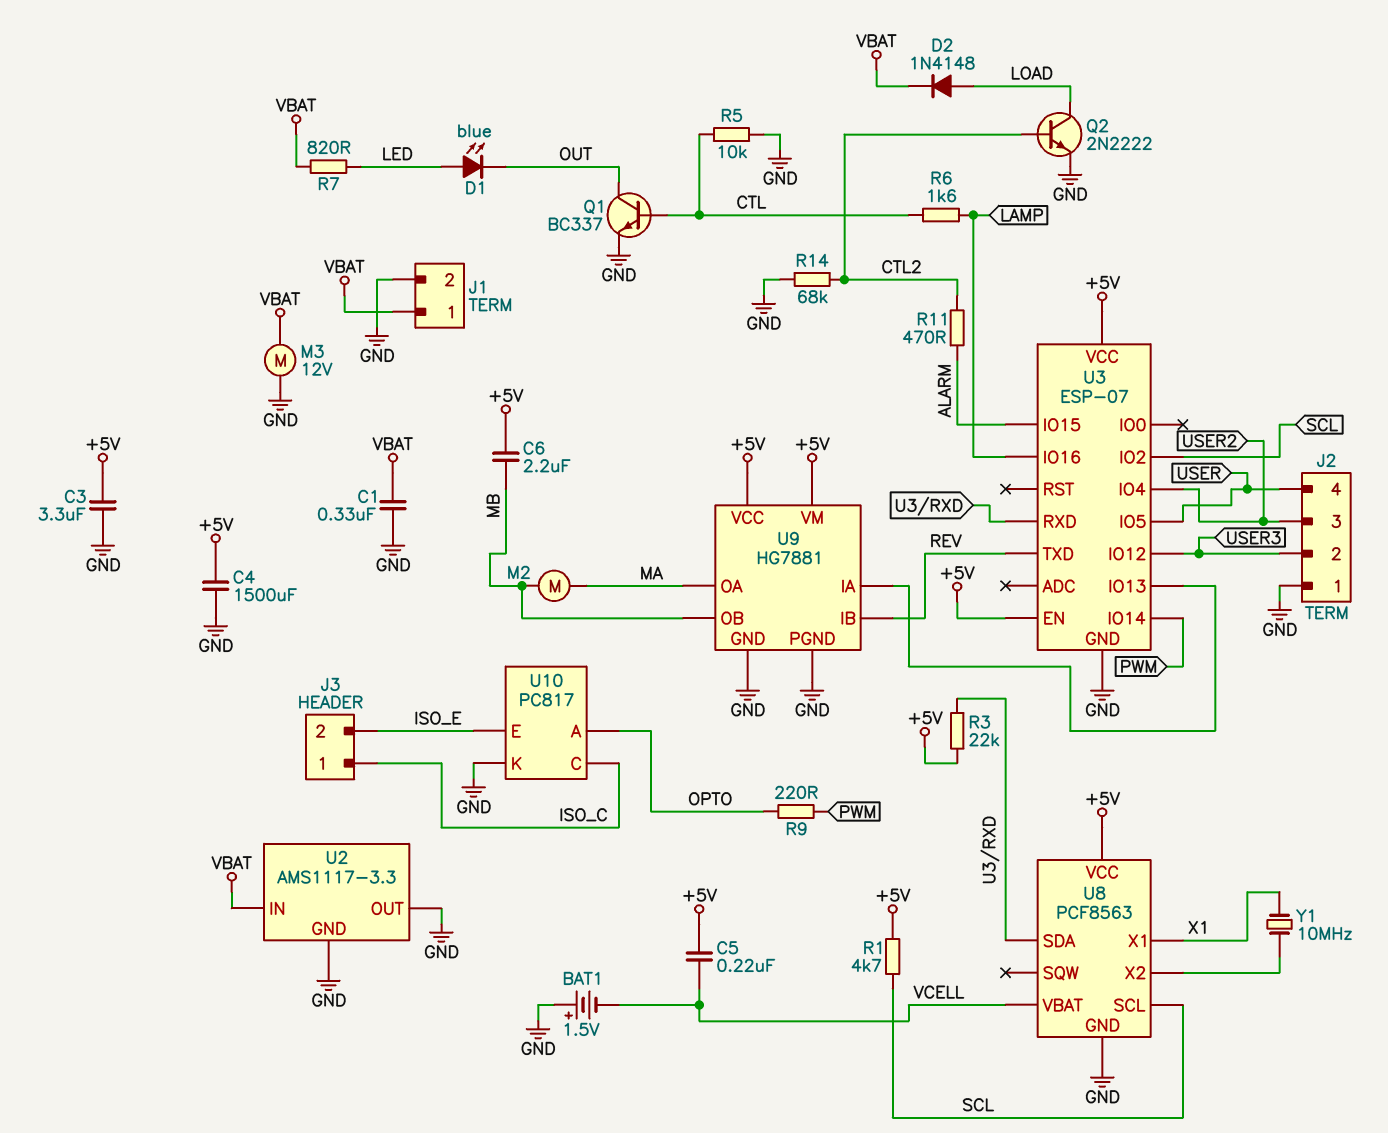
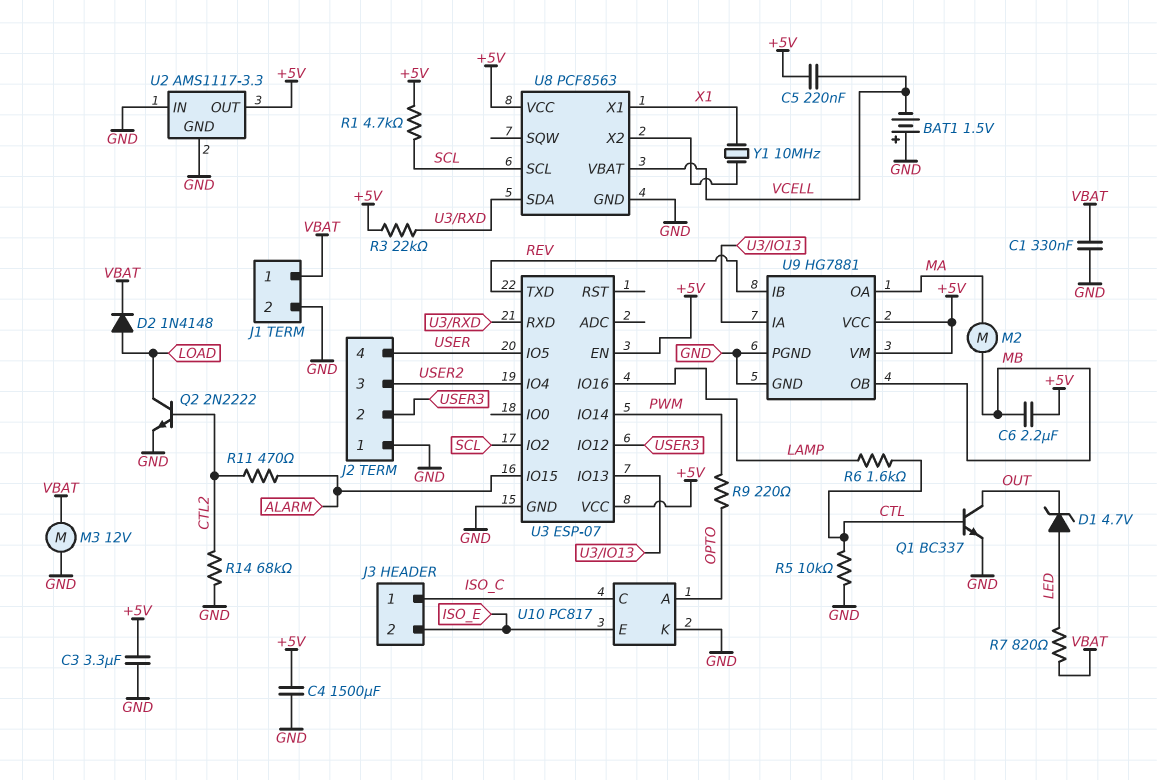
D1: LED blue (A LED, K OUT) -> zener 4.7V (A LED, K OUT)
U2 pin IN: VBAT -> GND
U2 pin OUT: GND -> +5V

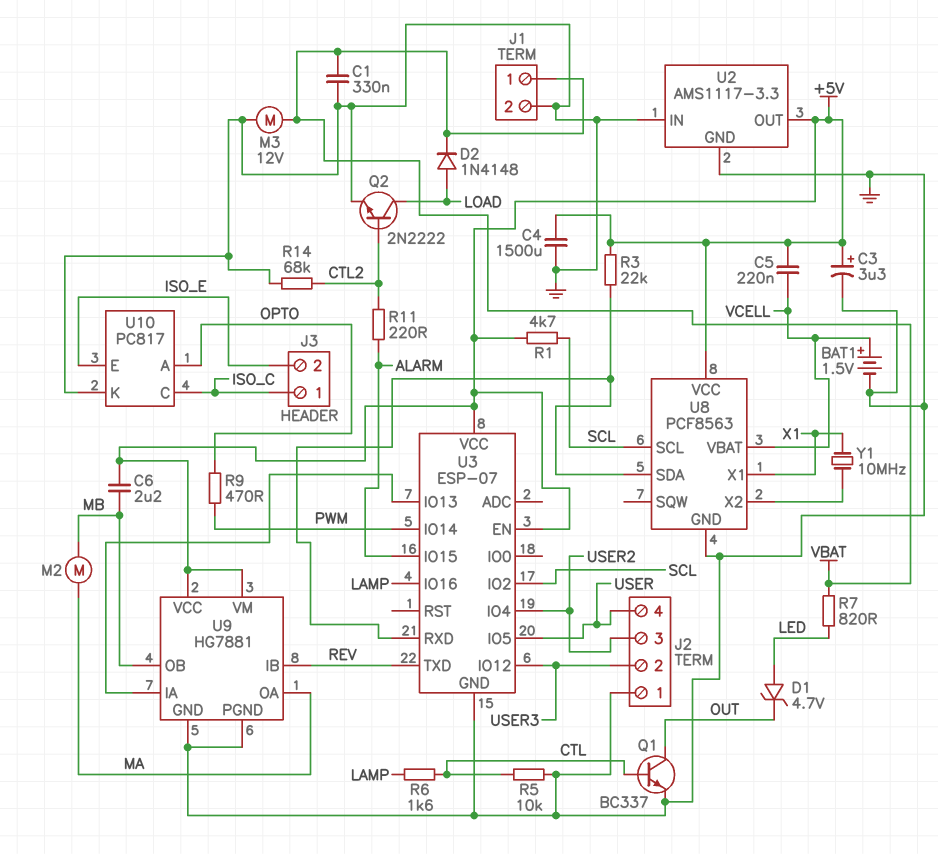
BAT1: 1.5V (plus GND, minus VCELL) -> 1.5V (plus VCELL, minus GND)
C3: 3.3uF (+5V, GND) -> 3.3uF (plus +5V, minus GND)
R9: 220 (OPTO, PWM) -> 470 (OPTO, PWM)
R11: 470 (ALARM, CTL2) -> 220 (ALARM, CTL2)

